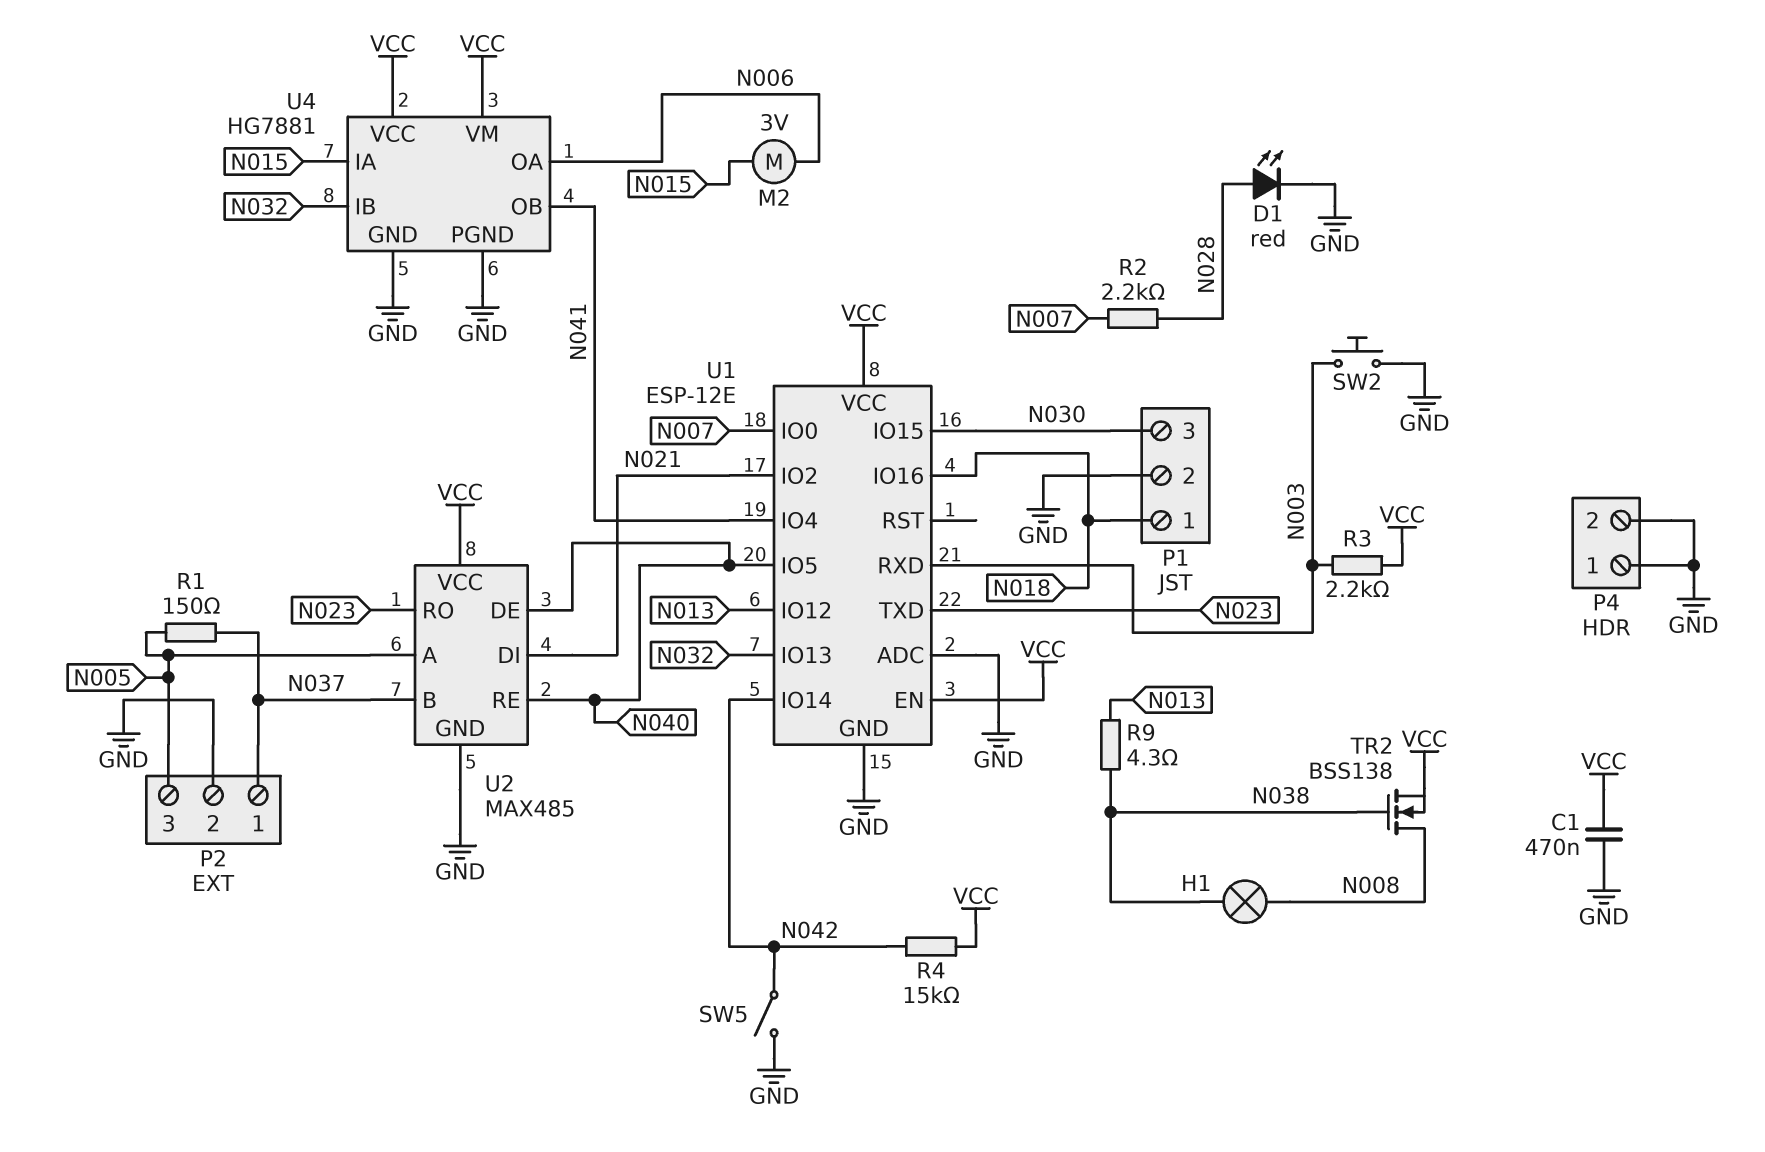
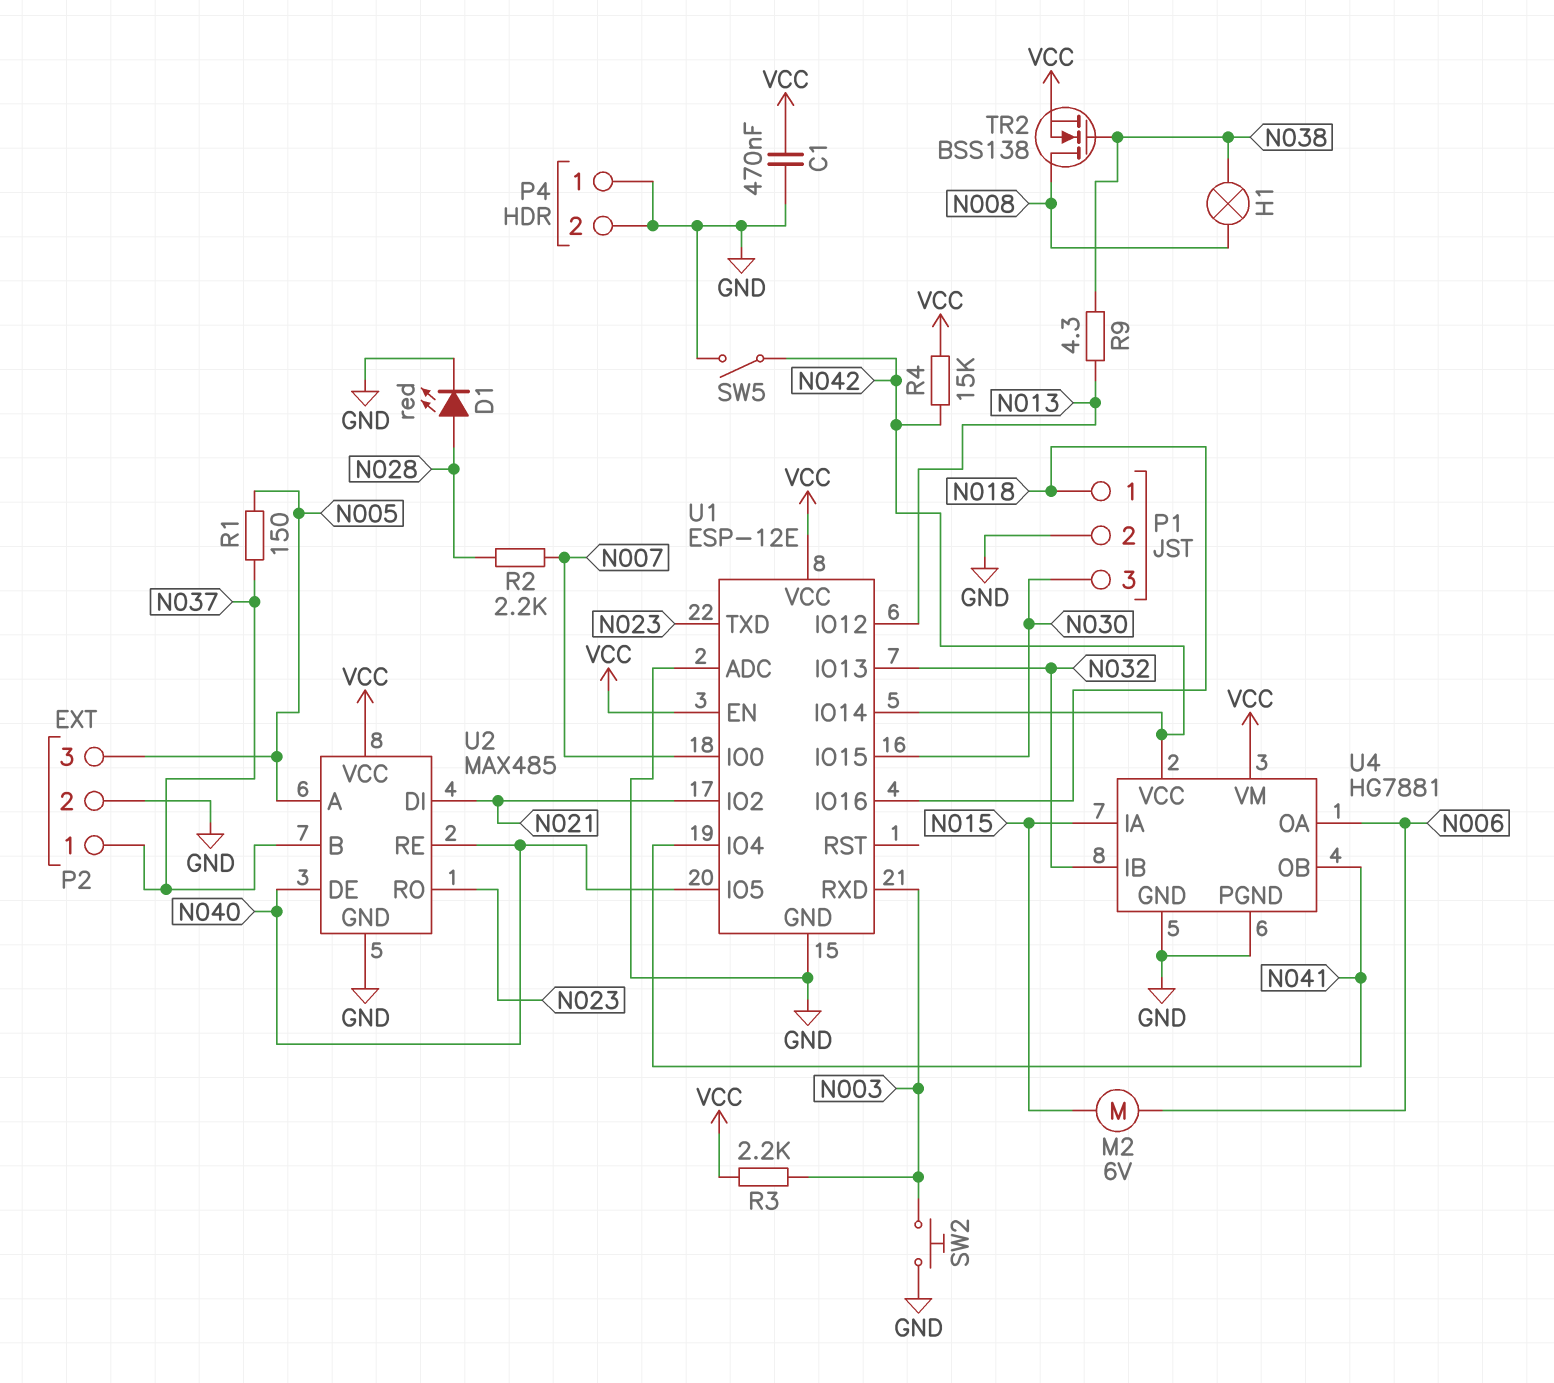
M2: motor 3V (N006, N015) -> motor 6V (N006, N015)
U4 pin VCC: VCC -> N042

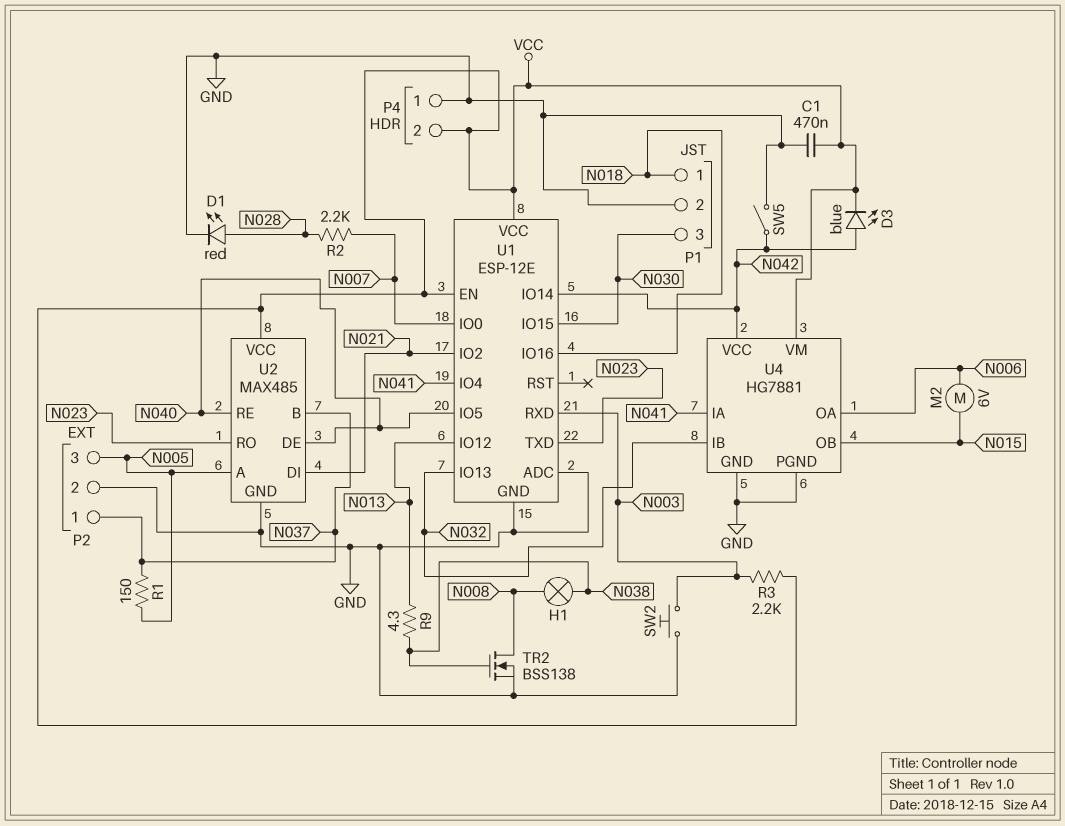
D3: none -> LED blue (A N042, K VCC)
P4 pin 2: GND -> VCC
R4: 15k (N042, VCC) -> none
TR2: NMOS BSS138 (G N038, D N008, S VCC) -> NMOS BSS138 (G N038, D N008, S GND)
U4 pin IA: N015 -> N041
U4 pin OB: N041 -> N015

